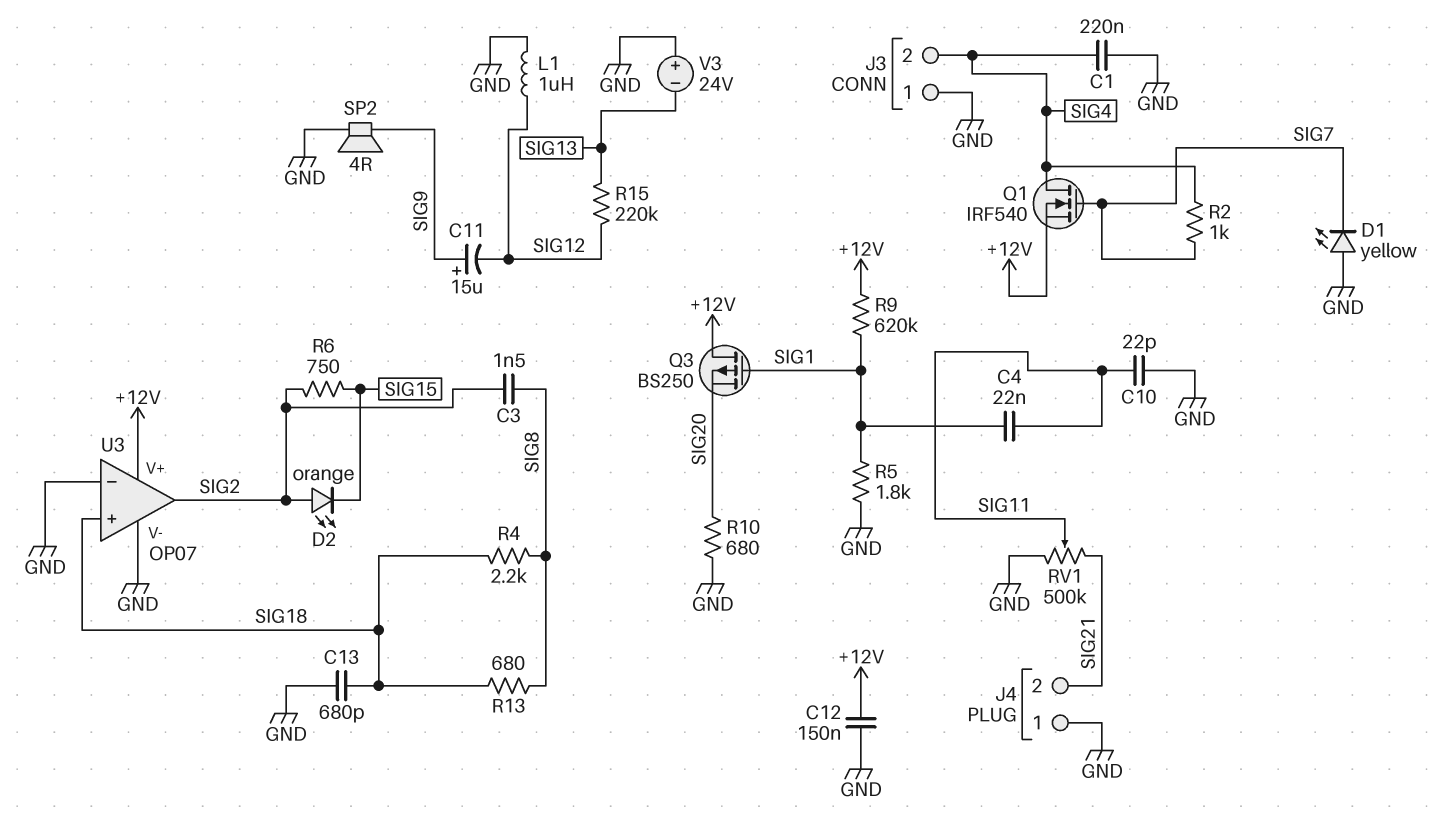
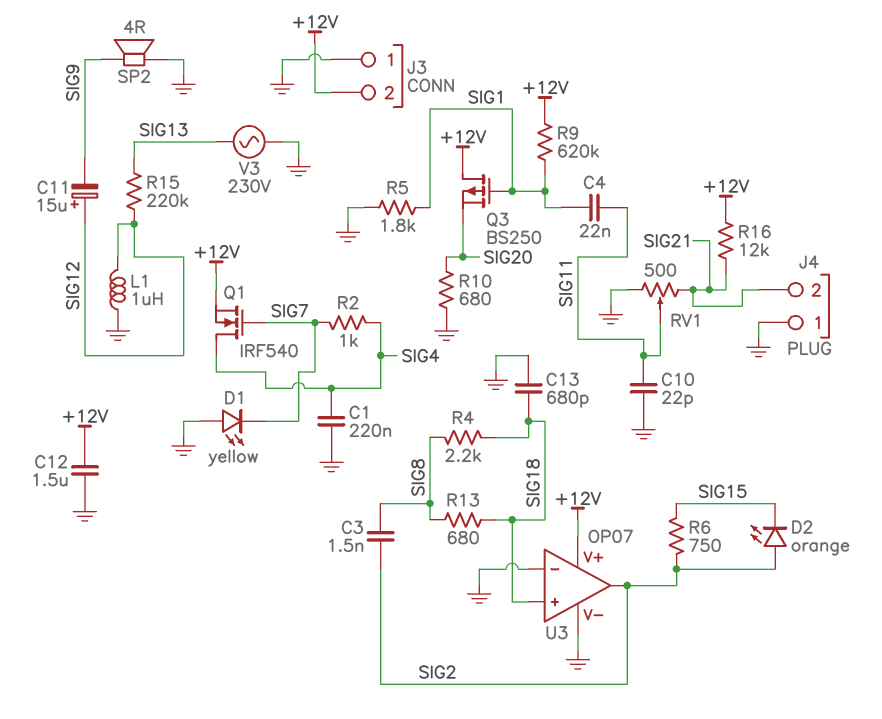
C11: 15uF (plus SIG9, minus SIG12) -> 15uF (plus SIG12, minus SIG9)
C12: 150nF (+12V, GND) -> 1.5uF (+12V, GND)
J3 pin 2: SIG4 -> +12V
R16: none -> 12k (+12V, SIG21)
RV1: 500k (GND, SIG21, wiper SIG11) -> 500 (GND, SIG21, wiper SIG11)
V3: 24V (plus GND, minus SIG13) -> AC 230V (GND, SIG13)

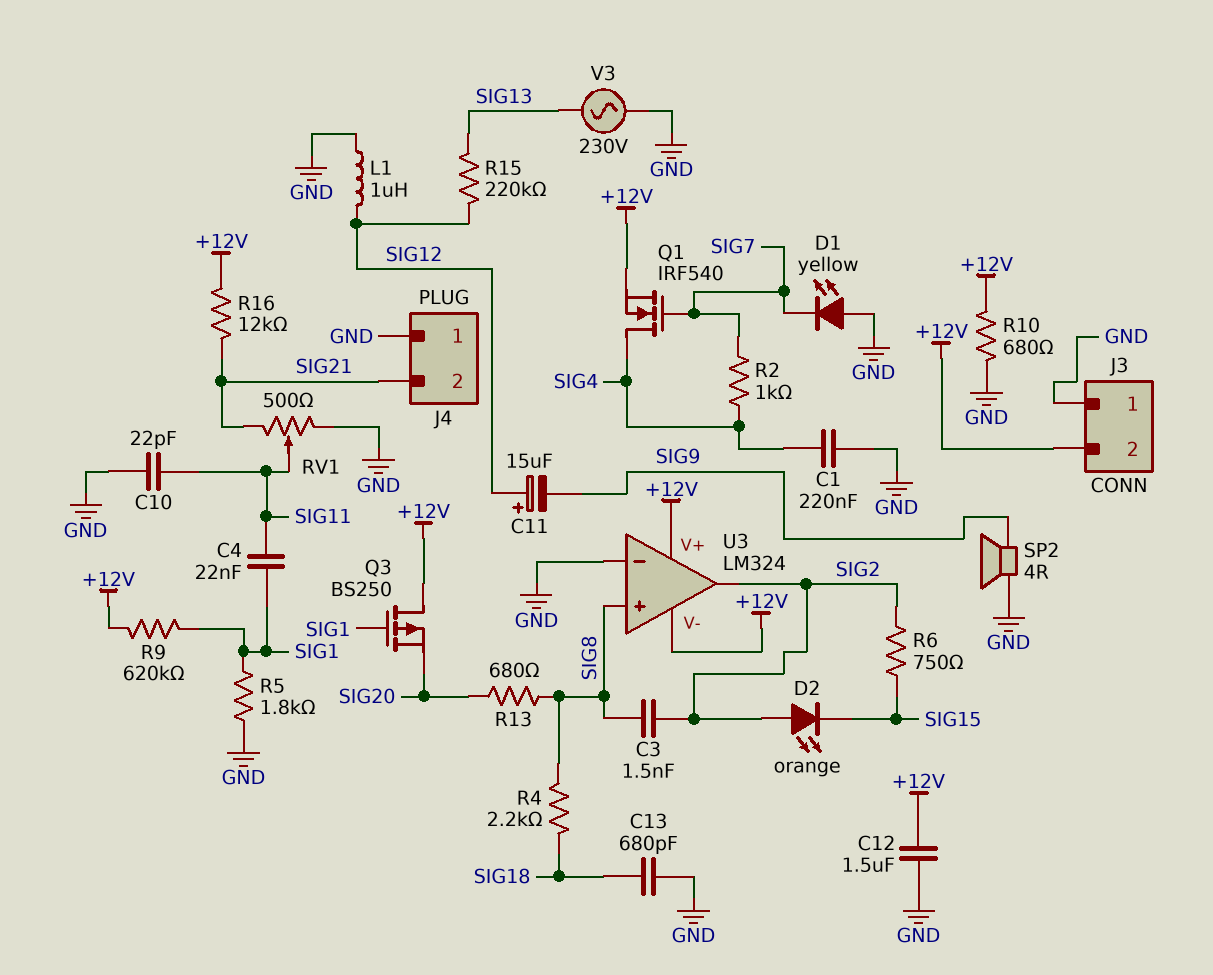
R10: 680 (GND, SIG20) -> 680 (+12V, GND)
R13: 680 (SIG8, SIG18) -> 680 (SIG8, SIG20)
U3: OP07 -> LM324
U3 pin V-: GND -> +12V
U3 pin in+: SIG18 -> SIG8

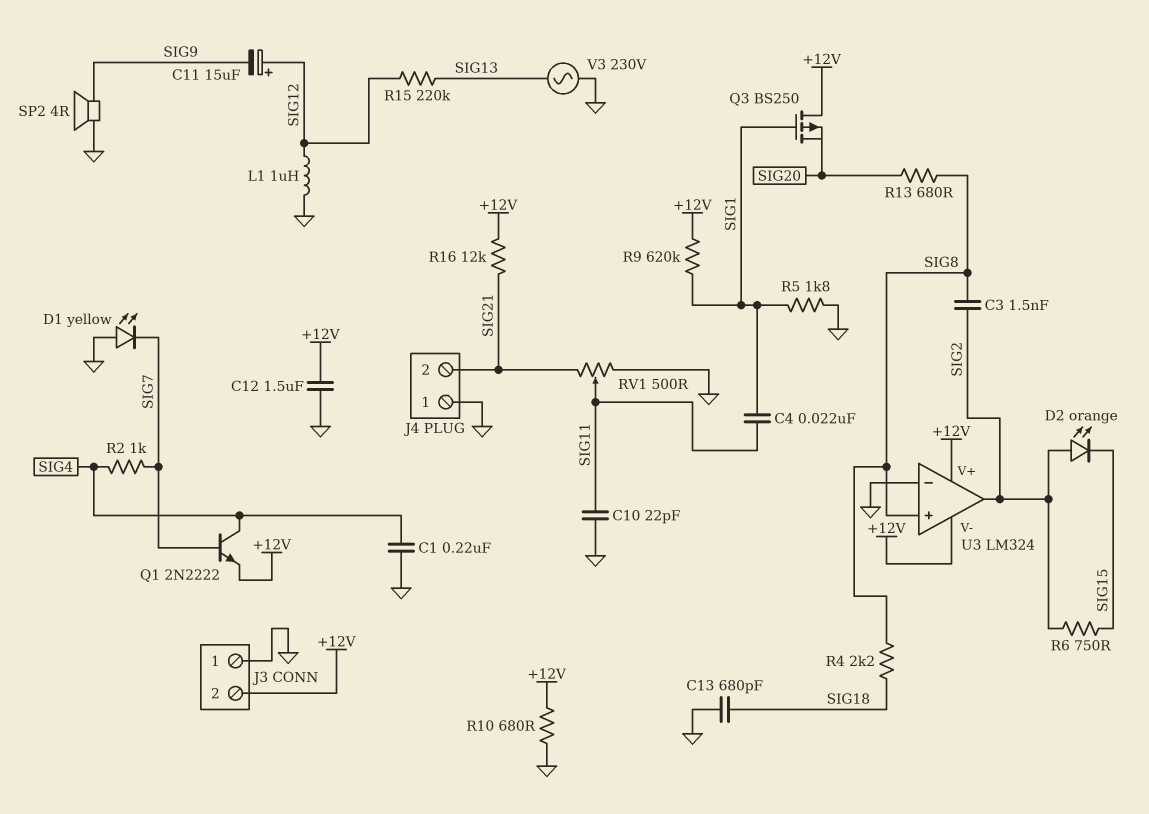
Q1: NMOS IRF540 (G SIG7, D SIG4, S +12V) -> NPN 2N2222 (B SIG7, C SIG4, E +12V)

